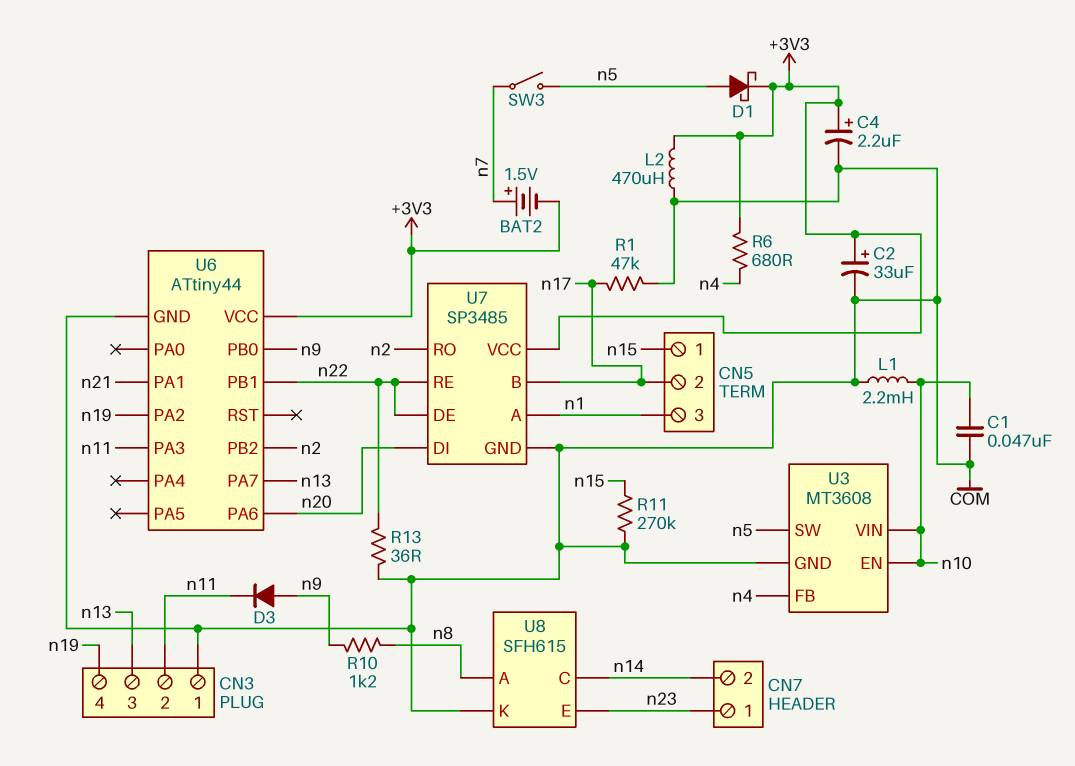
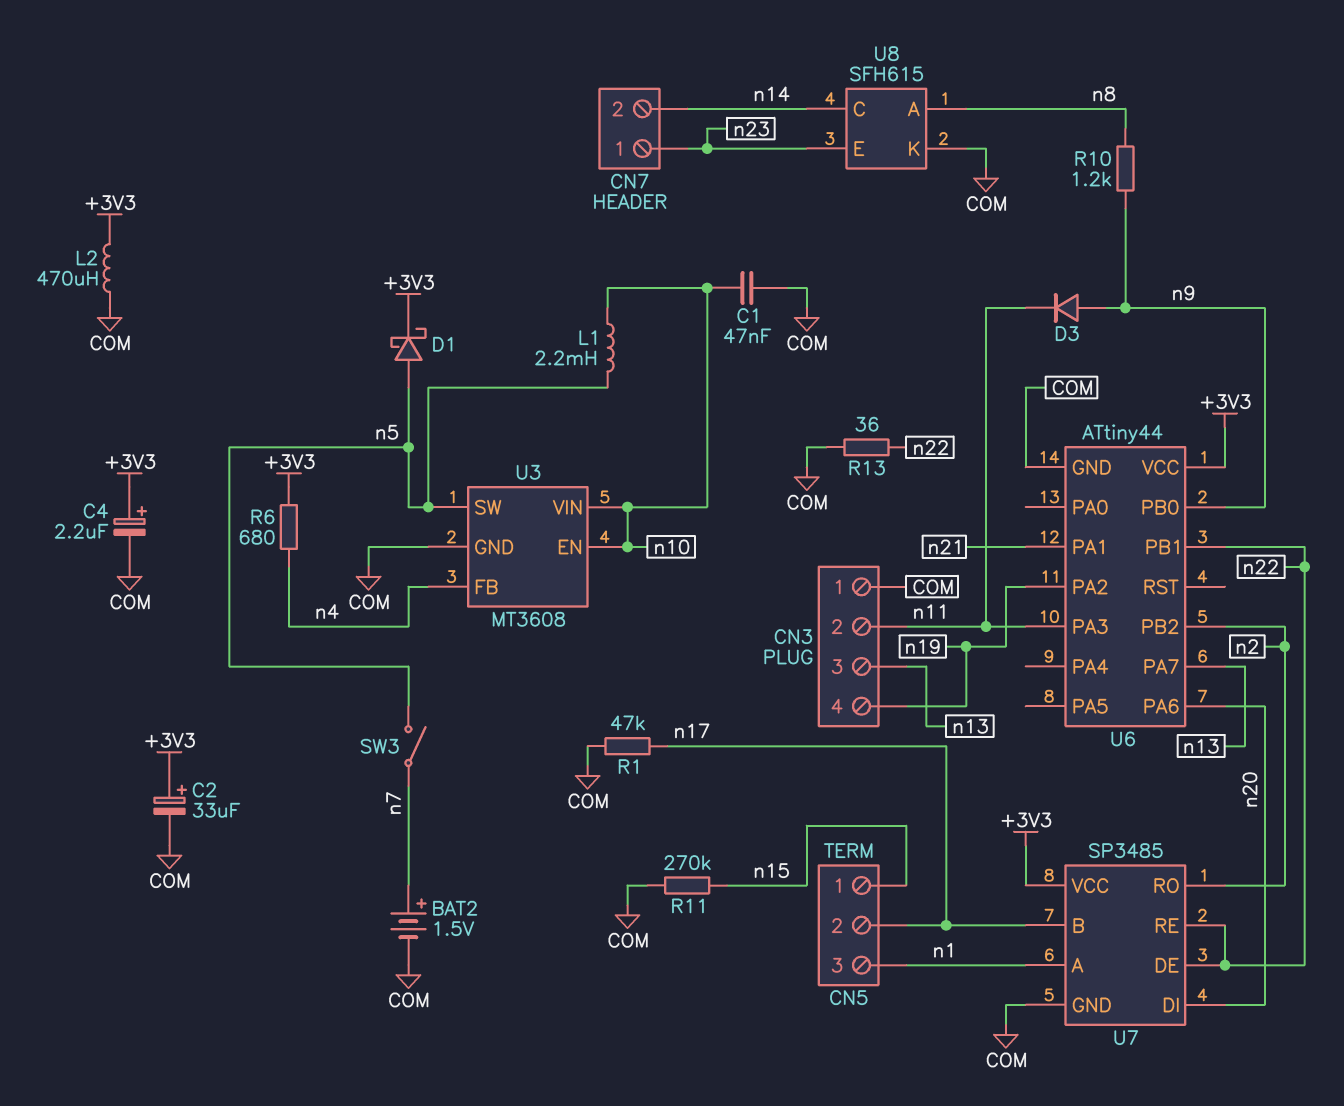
BAT2: 1.5V (plus n7, minus +3V3) -> 1.5V (plus n7, minus COM)
L1: 2.2mH (COM, n10) -> 2.2mH (n5, n10)

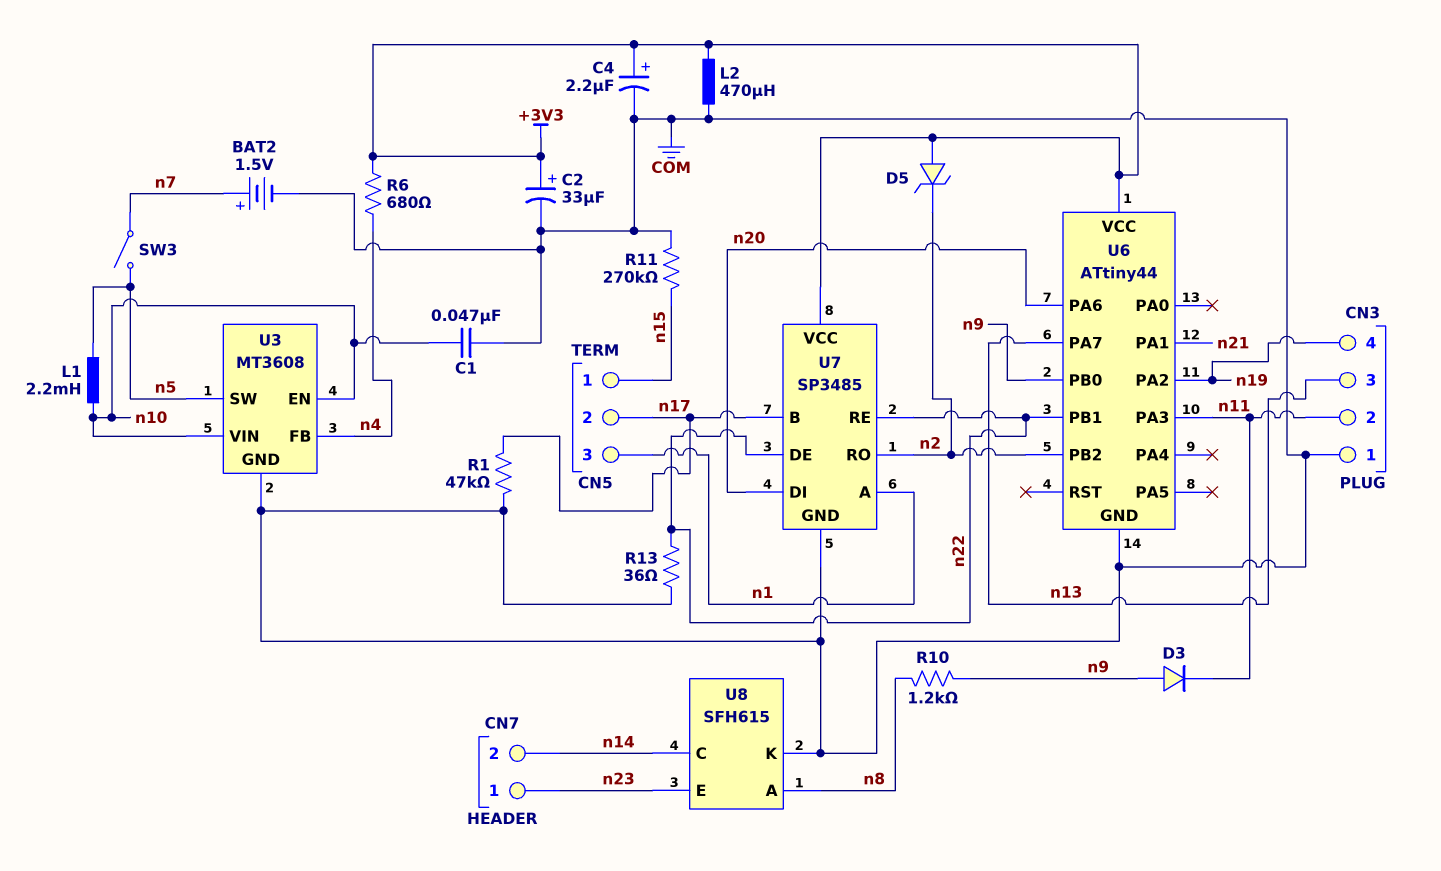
D1: schottky (A n5, K +3V3) -> none
D5: none -> zener (A +3V3, K n2)

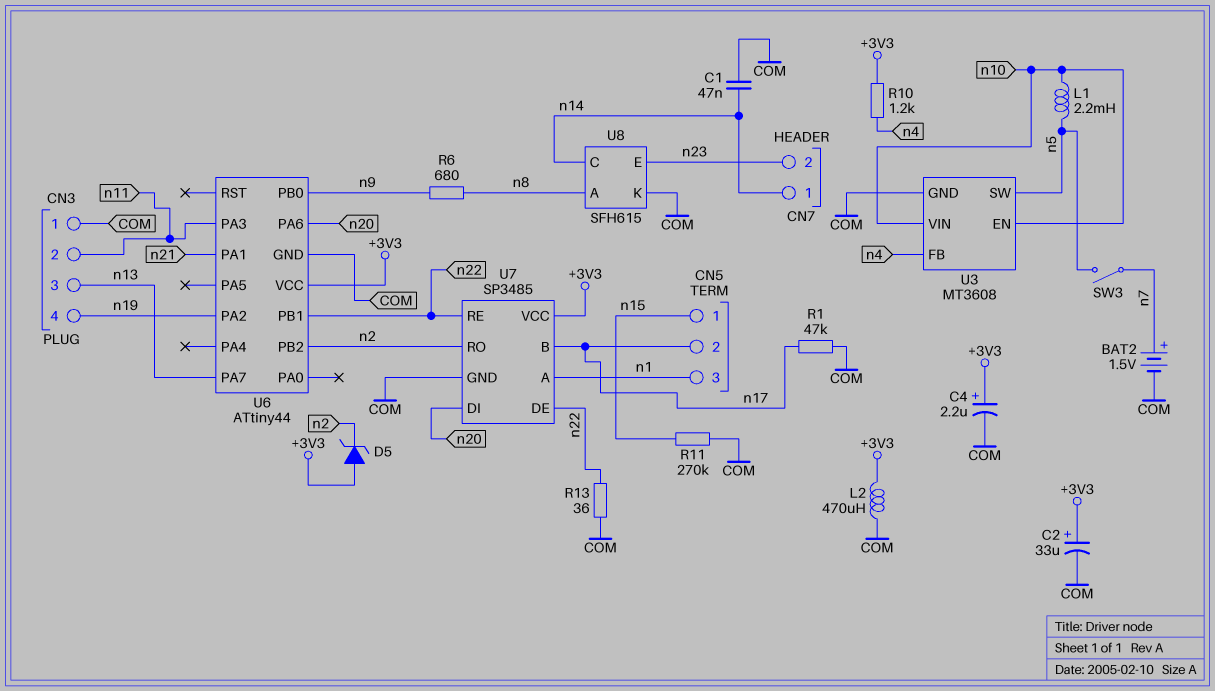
C1: 47nF (COM, n10) -> 47nF (COM, n14)
CN7 pin 1: n23 -> n14
CN7 pin 2: n14 -> n23
D3: diode (A n9, K n11) -> none
R6: 680 (+3V3, n4) -> 680 (n8, n9)
R10: 1.2k (n8, n9) -> 1.2k (+3V3, n4)

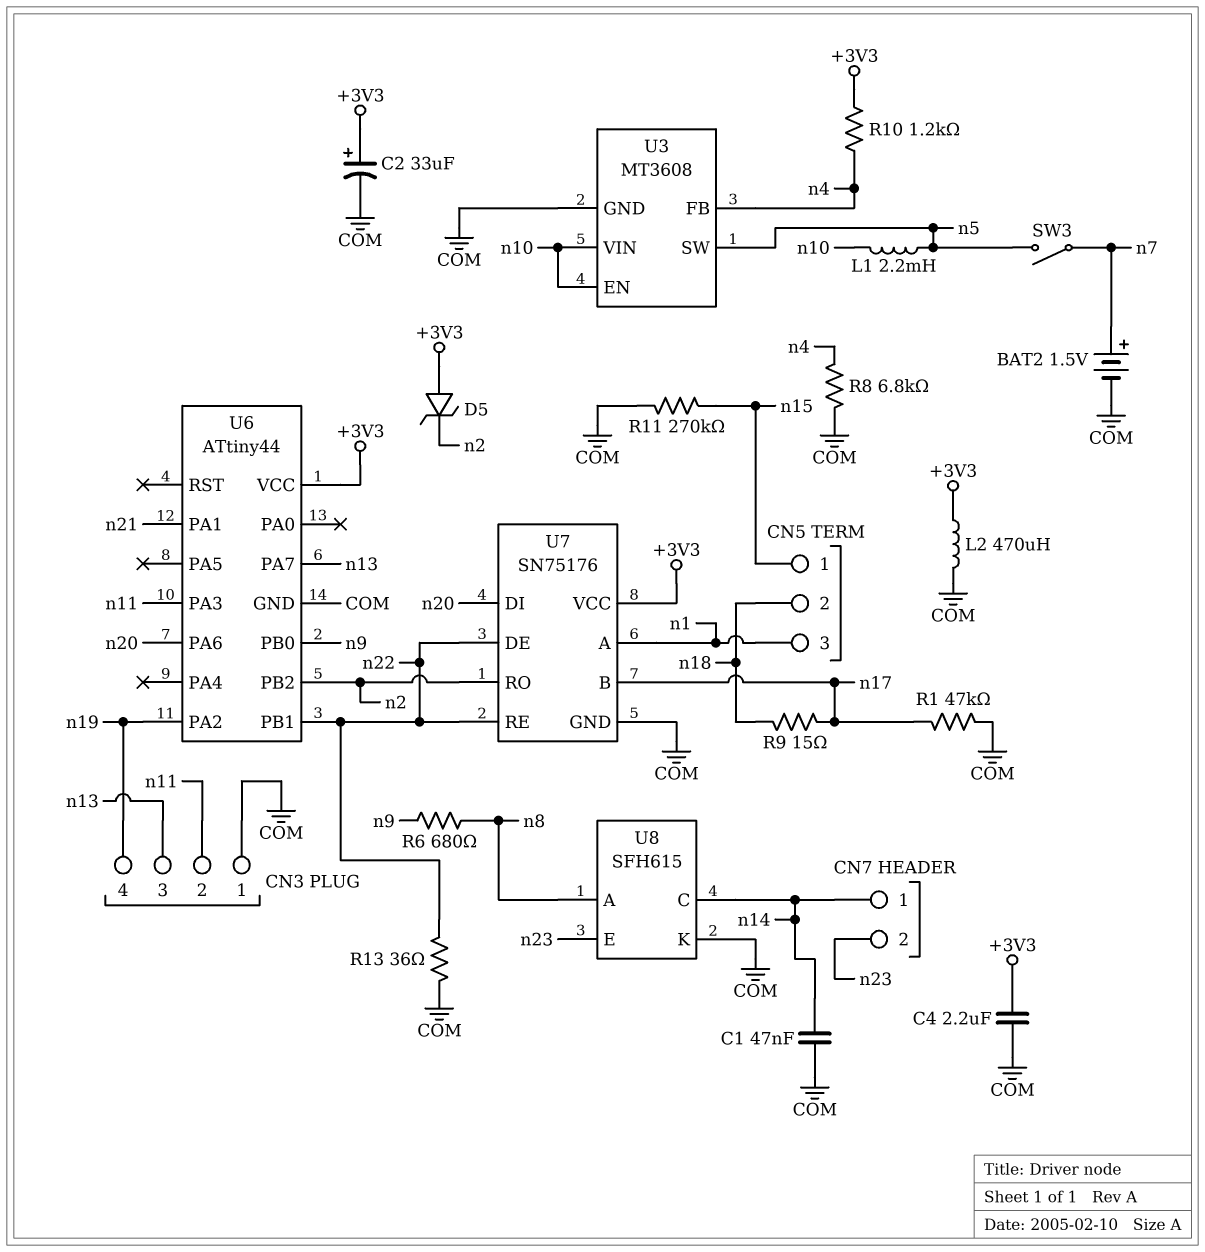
C4: 2.2uF (plus +3V3, minus COM) -> 2.2uF (+3V3, COM)
CN5 pin 2: n17 -> n18
R8: none -> 6.8k (COM, n4)
R9: none -> 15 (n17, n18)
U7: SP3485 -> SN75176

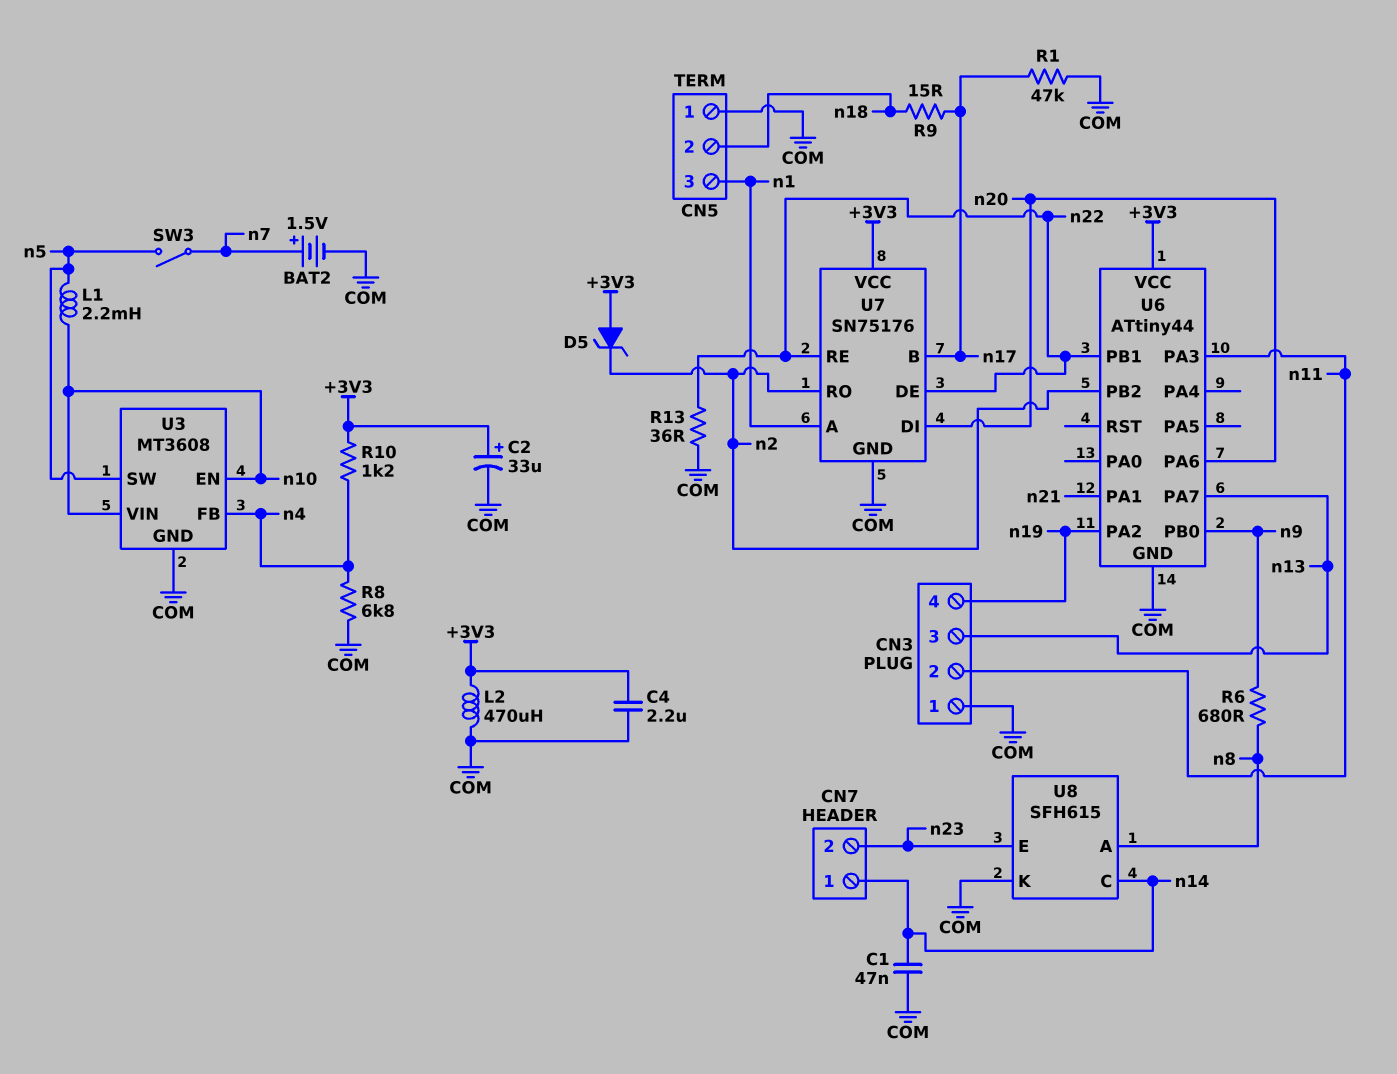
CN5 pin 1: n15 -> COM
R11: 270k (COM, n15) -> none

